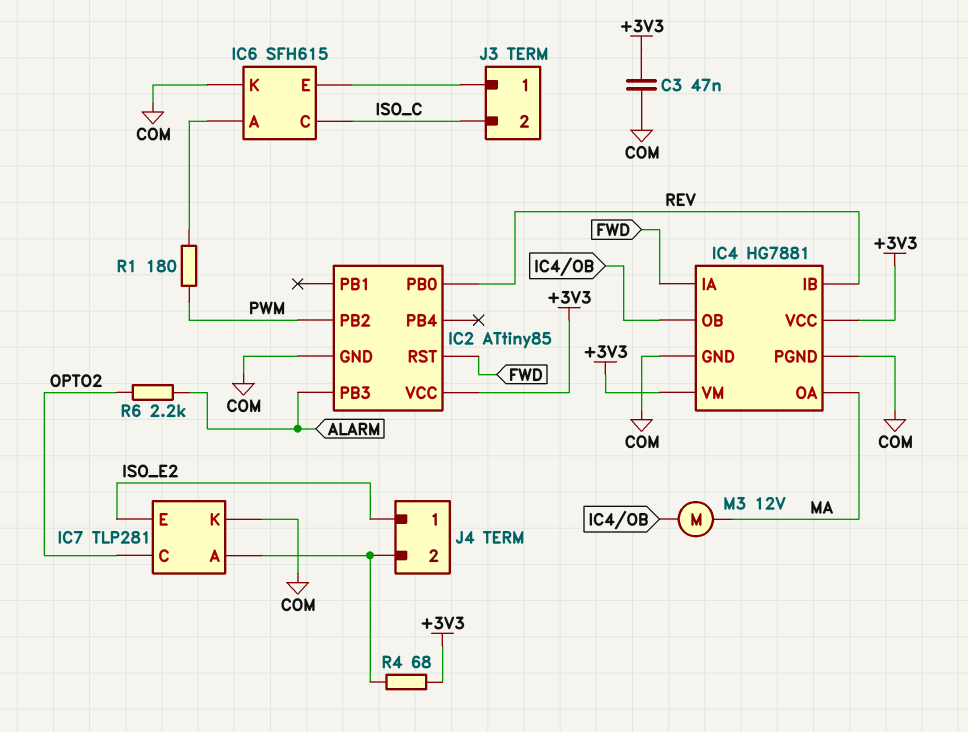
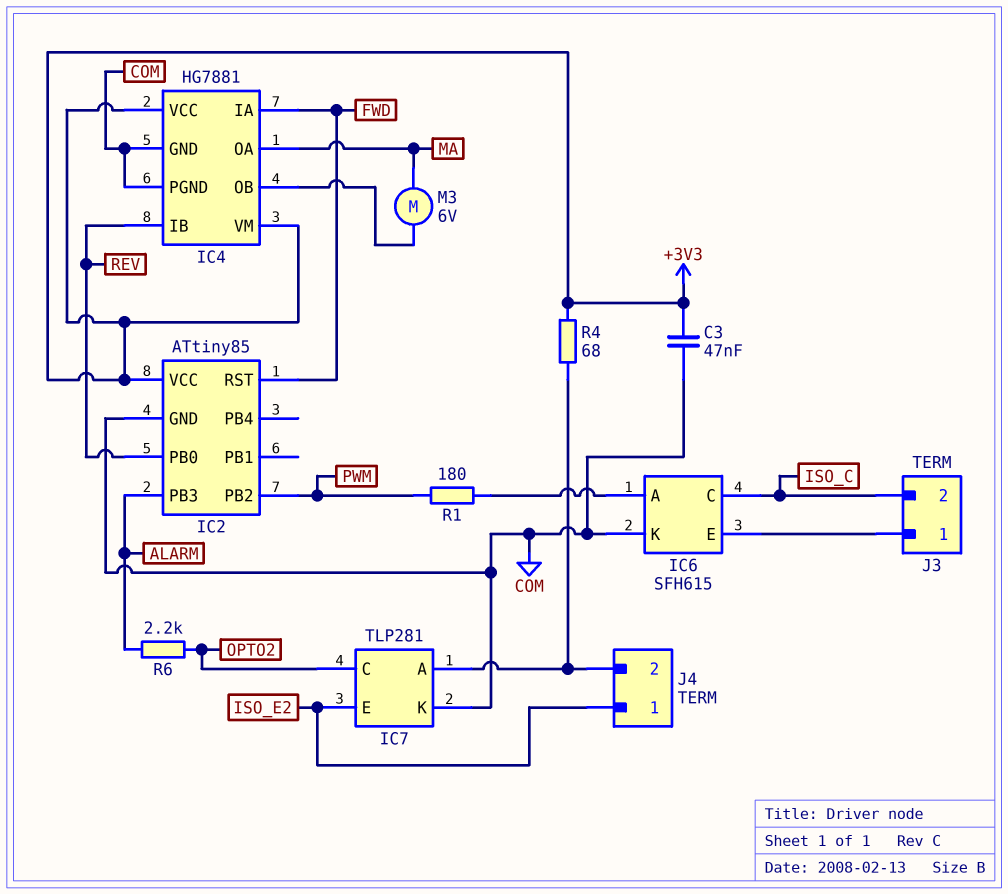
M3: motor 12V (IC4/OB, MA) -> motor 6V (IC4/OB, MA)

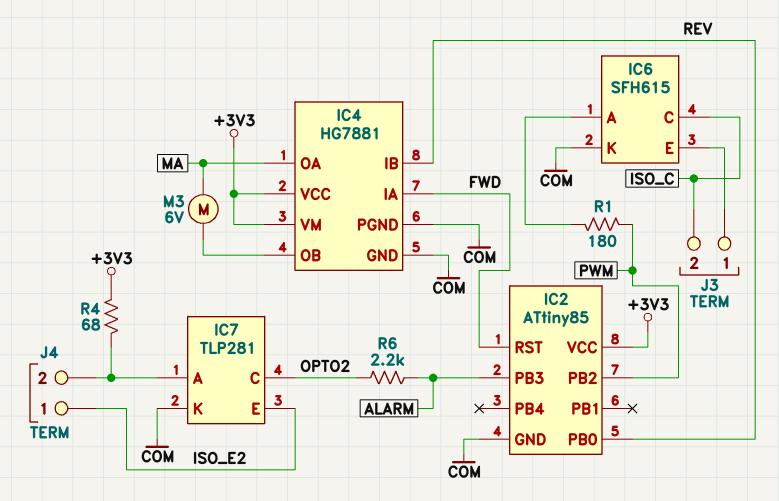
C3: 47nF (+3V3, COM) -> none

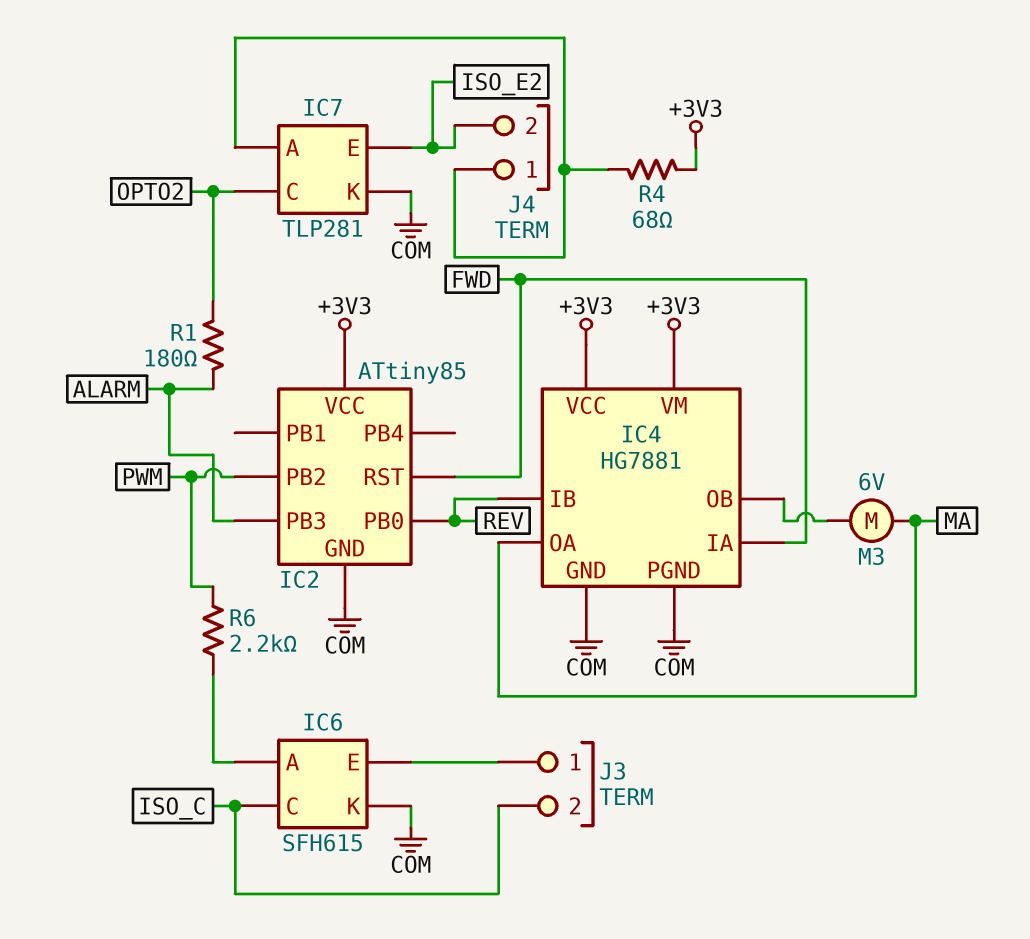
J4 pin 1: ISO_E2 -> IC7/A
J4 pin 2: IC7/A -> ISO_E2
R1: 180 (IC6/A, PWM) -> 180 (ALARM, OPTO2)
R6: 2.2k (ALARM, OPTO2) -> 2.2k (IC6/A, PWM)

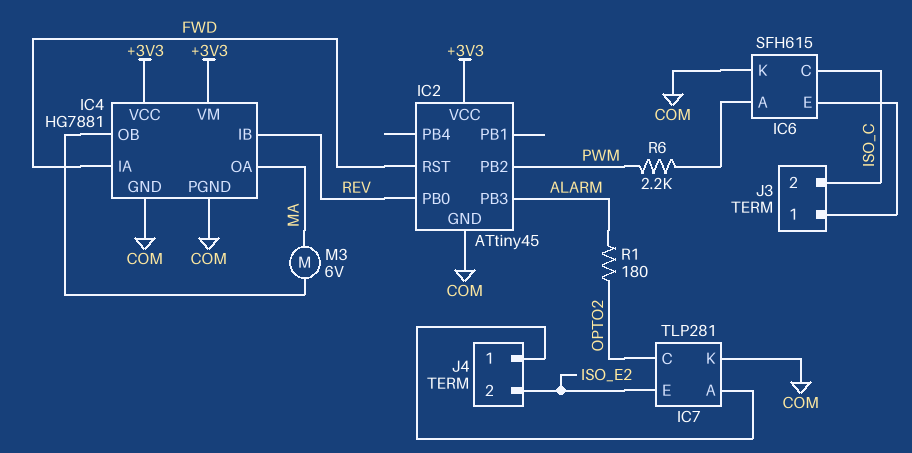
IC2: ATtiny85 -> ATtiny45
R4: 68 (+3V3, IC7/A) -> none

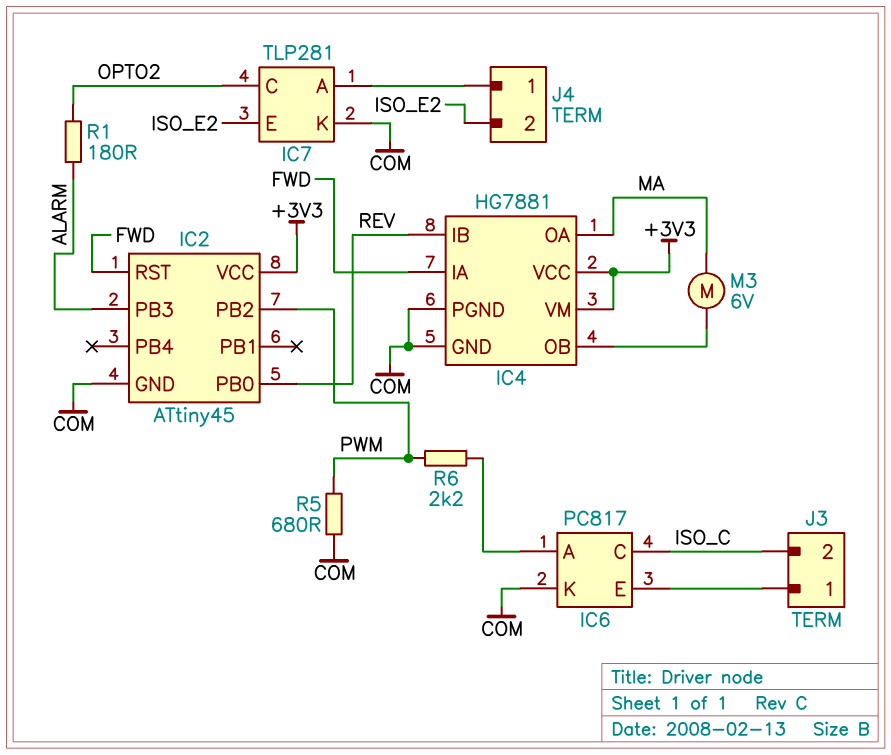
IC6: SFH615 -> PC817
R5: none -> 680 (COM, PWM)

